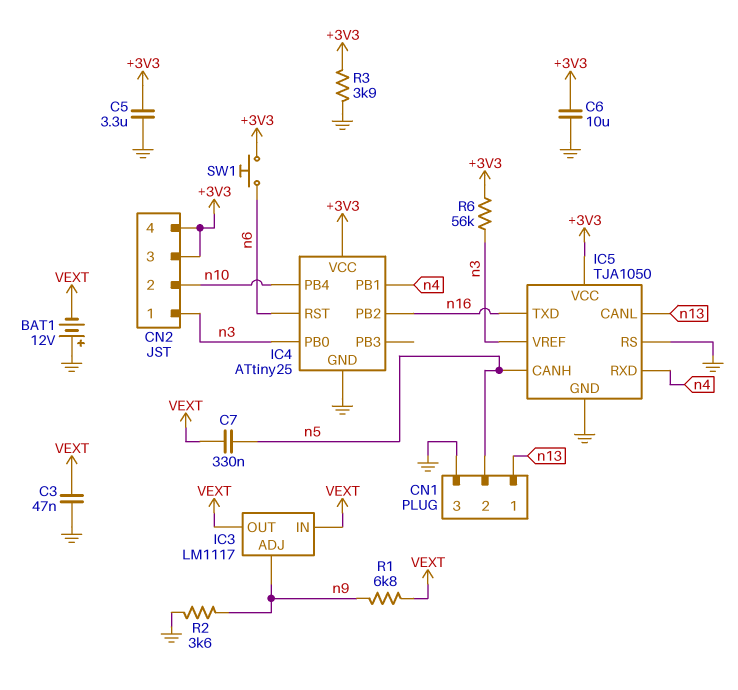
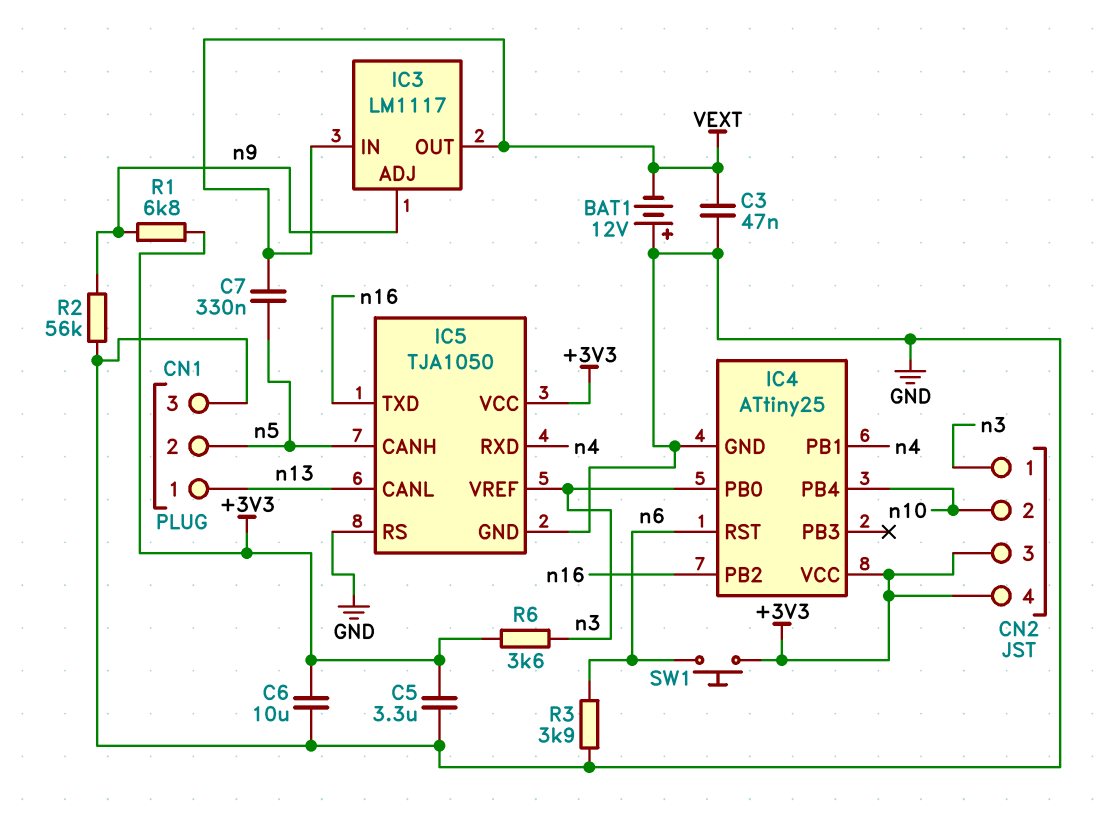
R1: 6.8k (VEXT, n9) -> 6.8k (+3V3, n9)
R2: 3.6k (GND, n9) -> 56k (GND, n9)
R3: 3.9k (+3V3, GND) -> 3.9k (GND, n6)
R6: 56k (+3V3, n3) -> 3.6k (+3V3, n3)

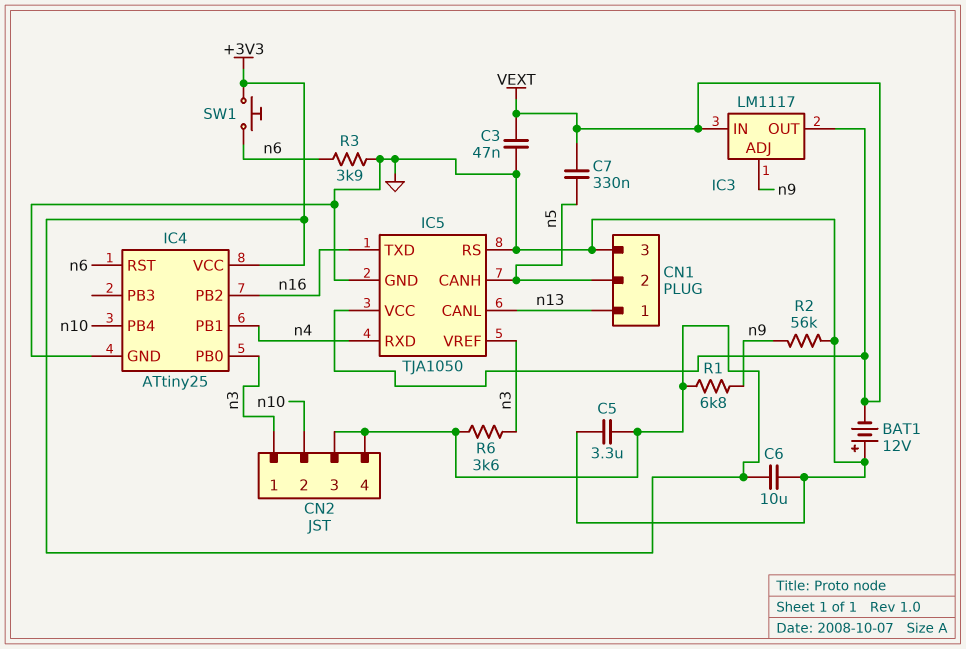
IC5 pin VCC: +3V3 -> VEXT

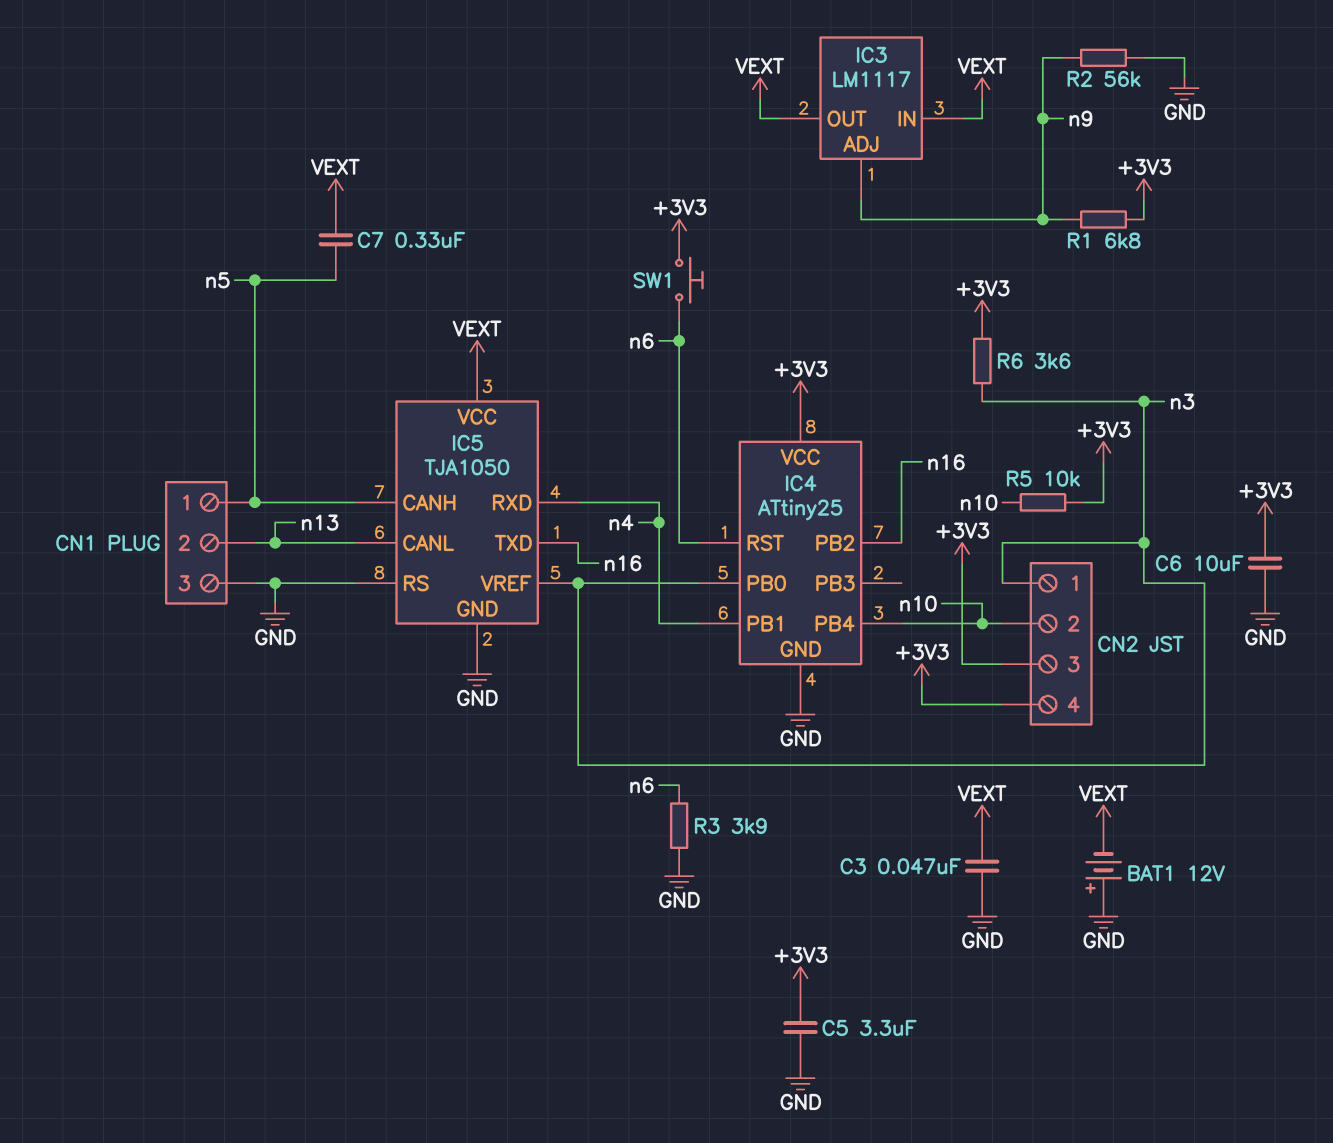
CN1 pin 1: n13 -> n5
CN1 pin 2: n5 -> n13
R5: none -> 10k (+3V3, n10)

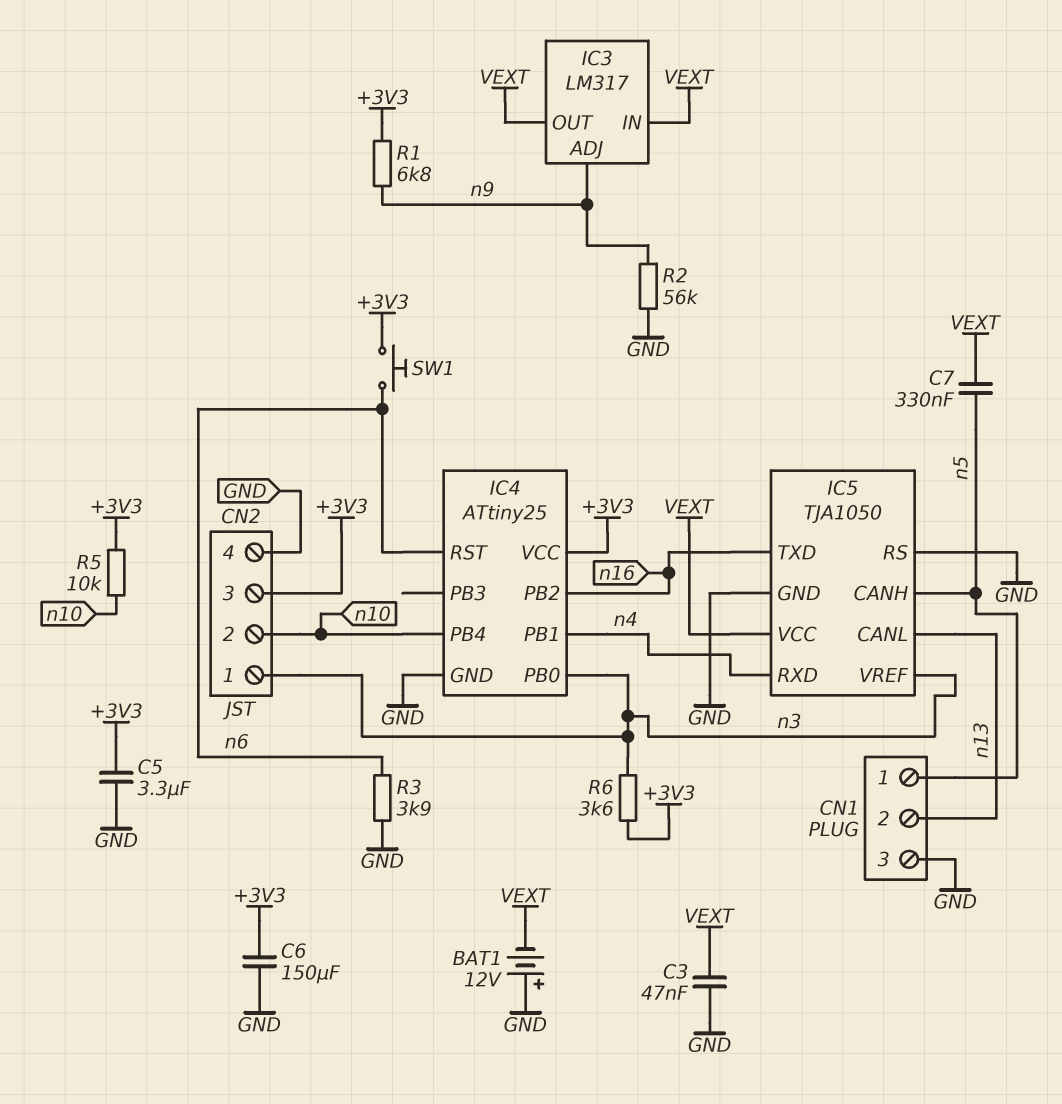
C6: 10uF (+3V3, GND) -> 150uF (+3V3, GND)
CN2 pin 4: +3V3 -> GND
IC3: LM1117 -> LM317

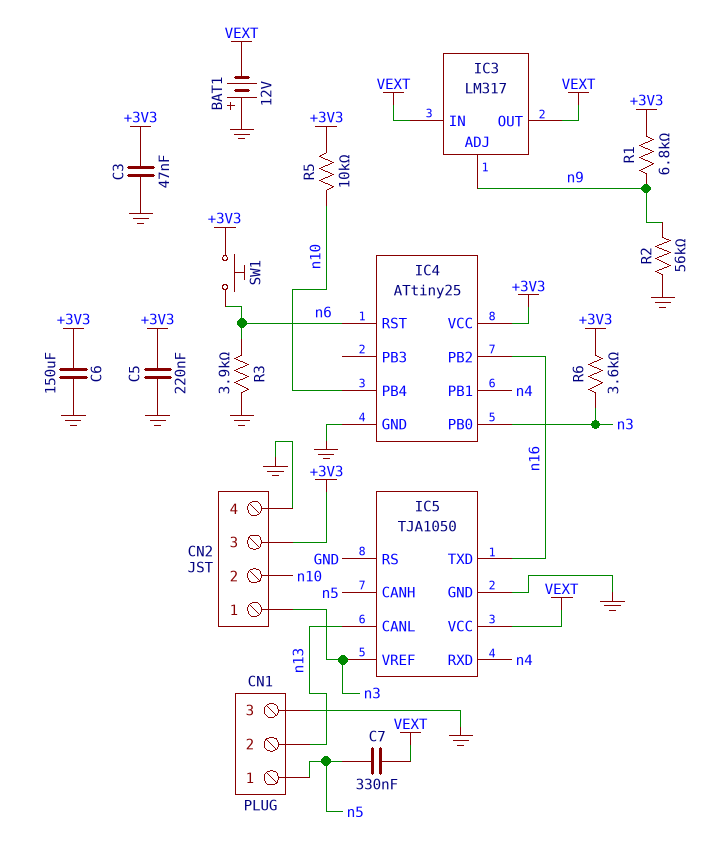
C3: 47nF (GND, VEXT) -> 47nF (+3V3, GND)
C5: 3.3uF (+3V3, GND) -> 220nF (+3V3, GND)

